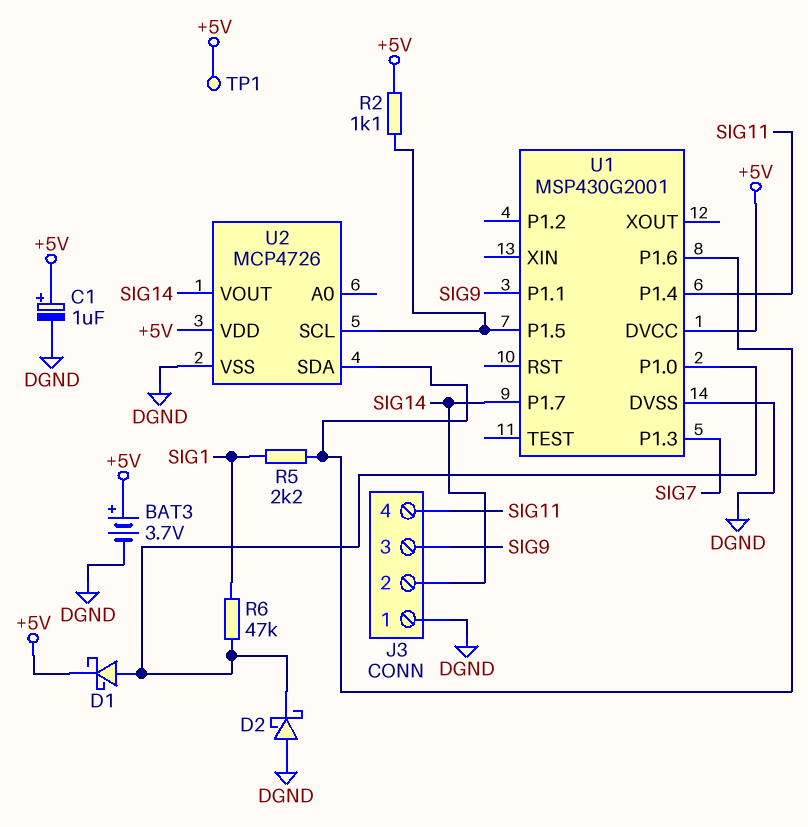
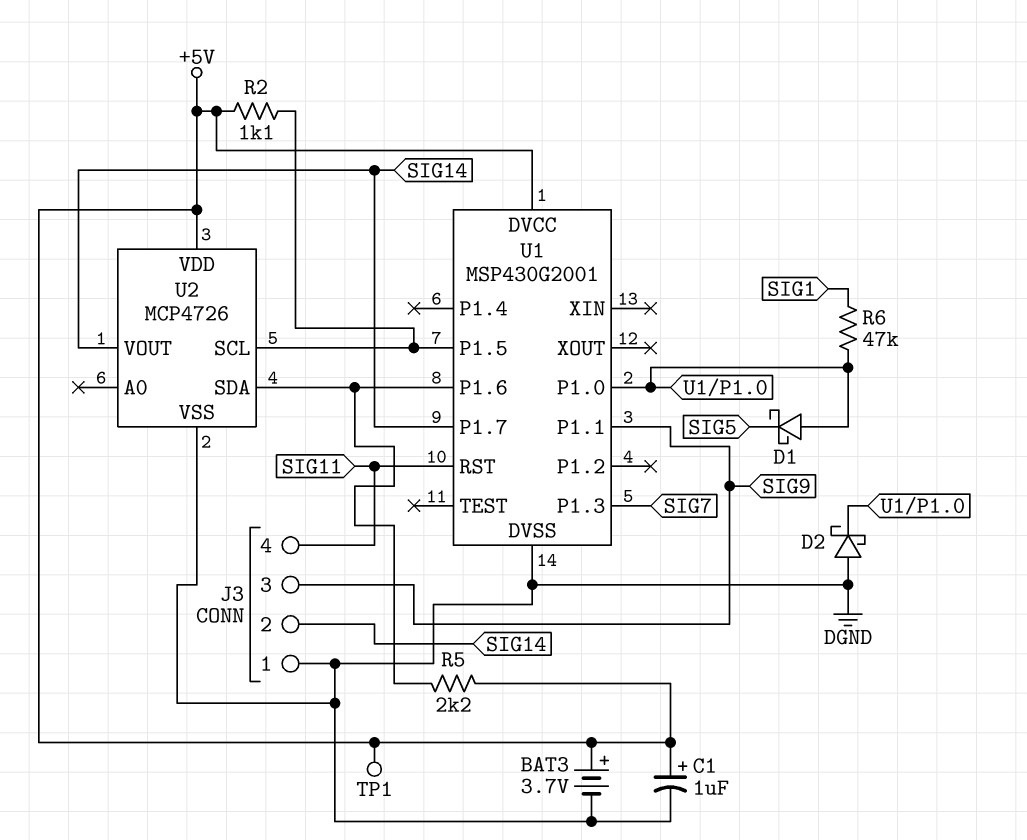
D1: schottky (A U1/P1.0, K +5V) -> schottky (A U1/P1.0, K SIG5)
R5: 2.2k (SIG1, U1/P1.6) -> 2.2k (+5V, U1/P1.6)
U1 pin P1.4: SIG11 -> none
U1 pin RST: none -> SIG11

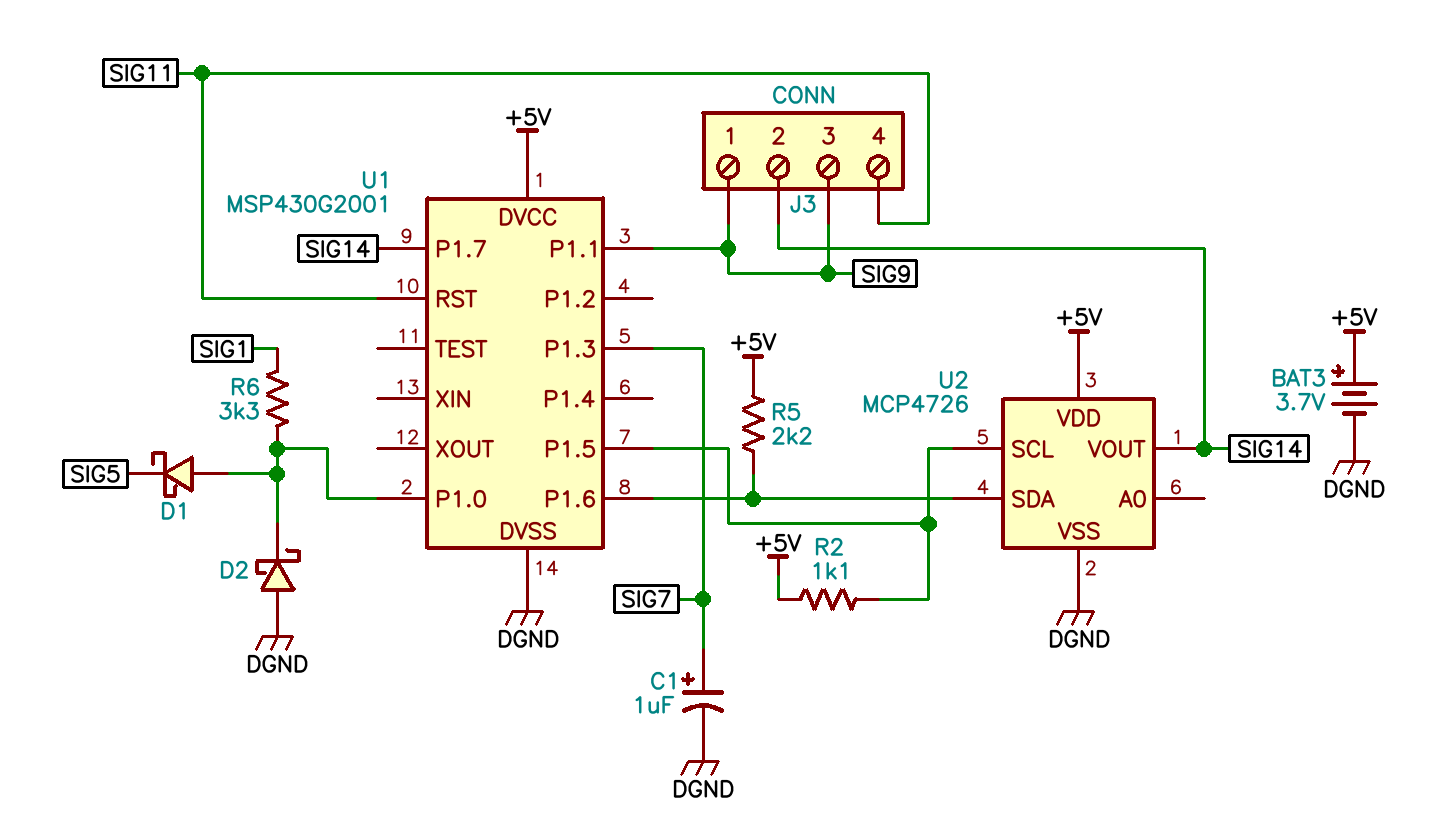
C1: 1uF (plus +5V, minus DGND) -> 1uF (plus SIG7, minus DGND)
J3 pin 1: DGND -> SIG9
R6: 47k (SIG1, U1/P1.0) -> 3.3k (SIG1, U1/P1.0)
TP1: test point (+5V) -> none

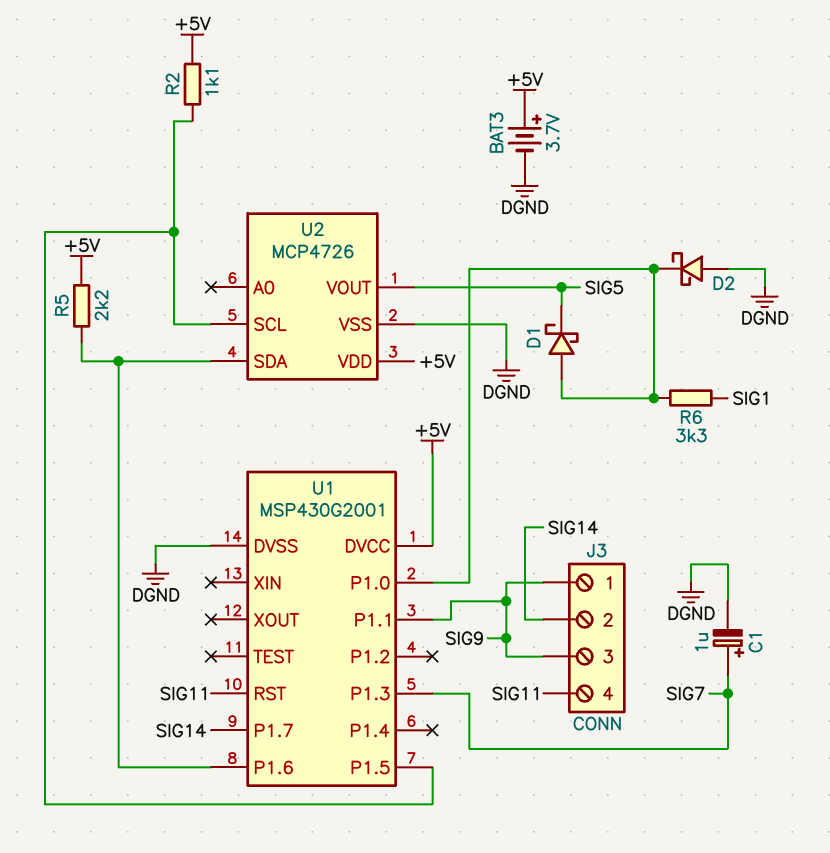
U2 pin VOUT: SIG14 -> SIG5

